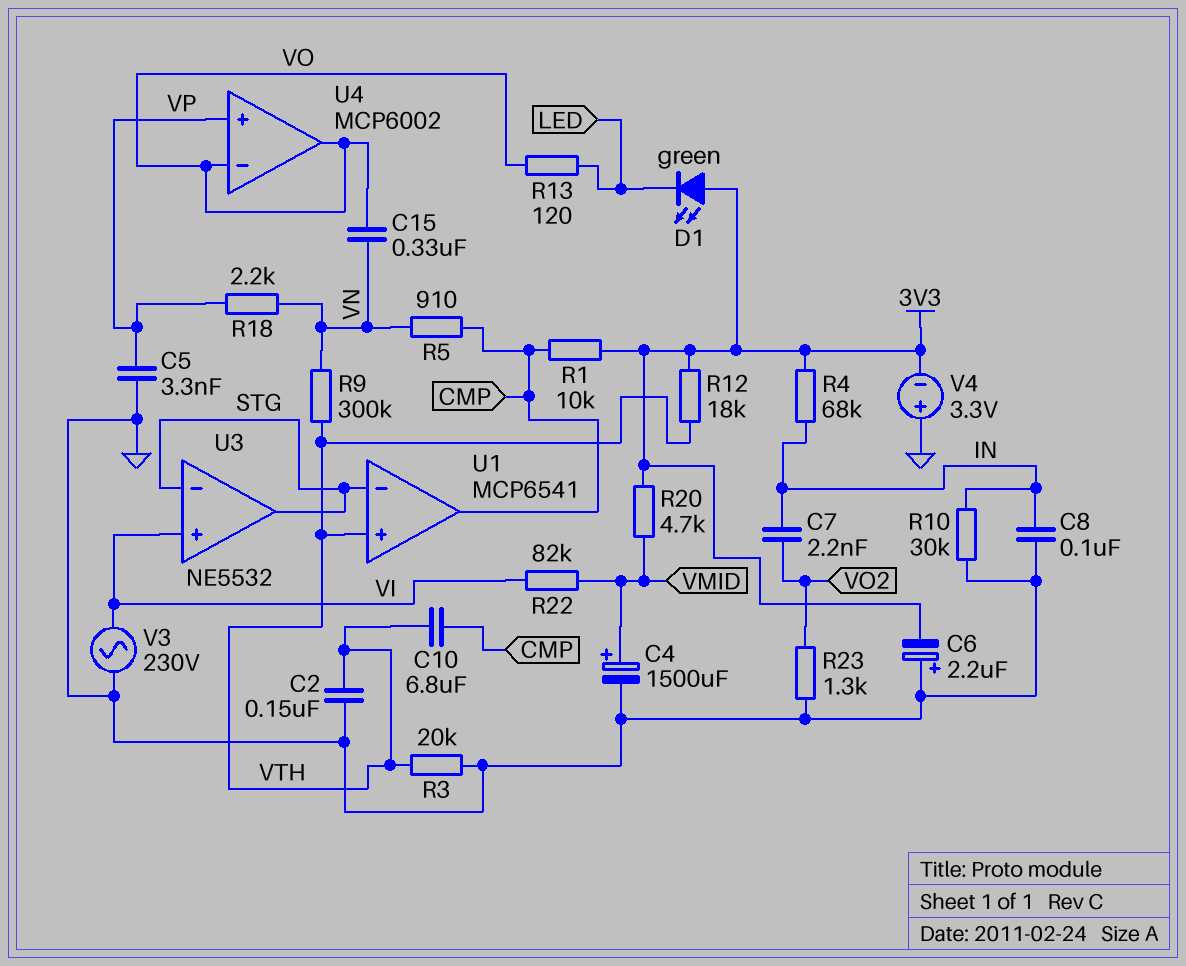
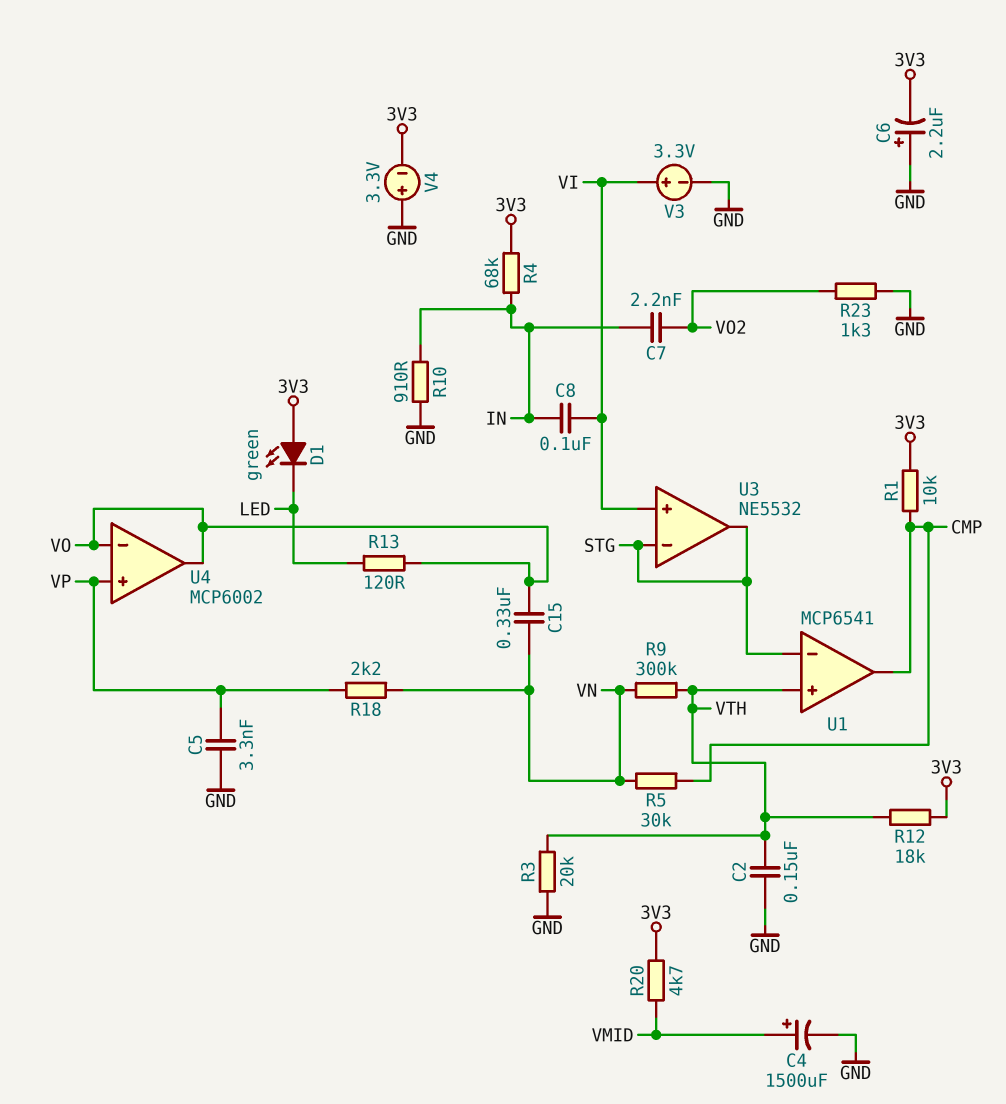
C8: 100nF (GND, IN) -> 100nF (IN, VI)
C10: 6.8uF (CMP, VTH) -> none
R5: 910 (CMP, VN) -> 30k (CMP, VN)
R10: 30k (GND, IN) -> 910 (GND, IN)
R22: 82k (VI, VMID) -> none
V3: AC 230V (GND, VI) -> 3.3V (plus VI, minus GND)

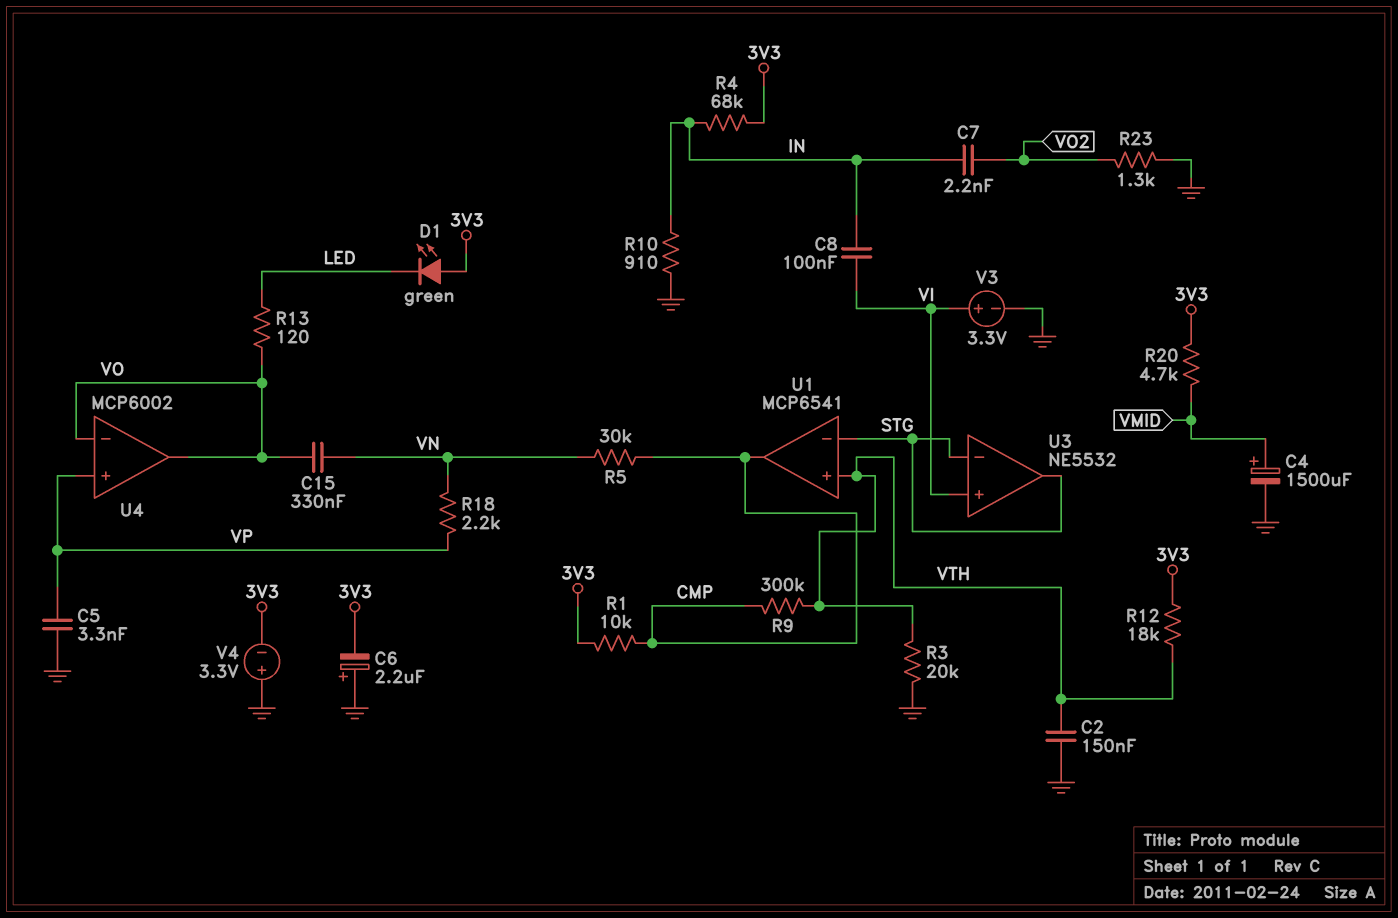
R9: 300k (VN, VTH) -> 300k (CMP, VTH)

